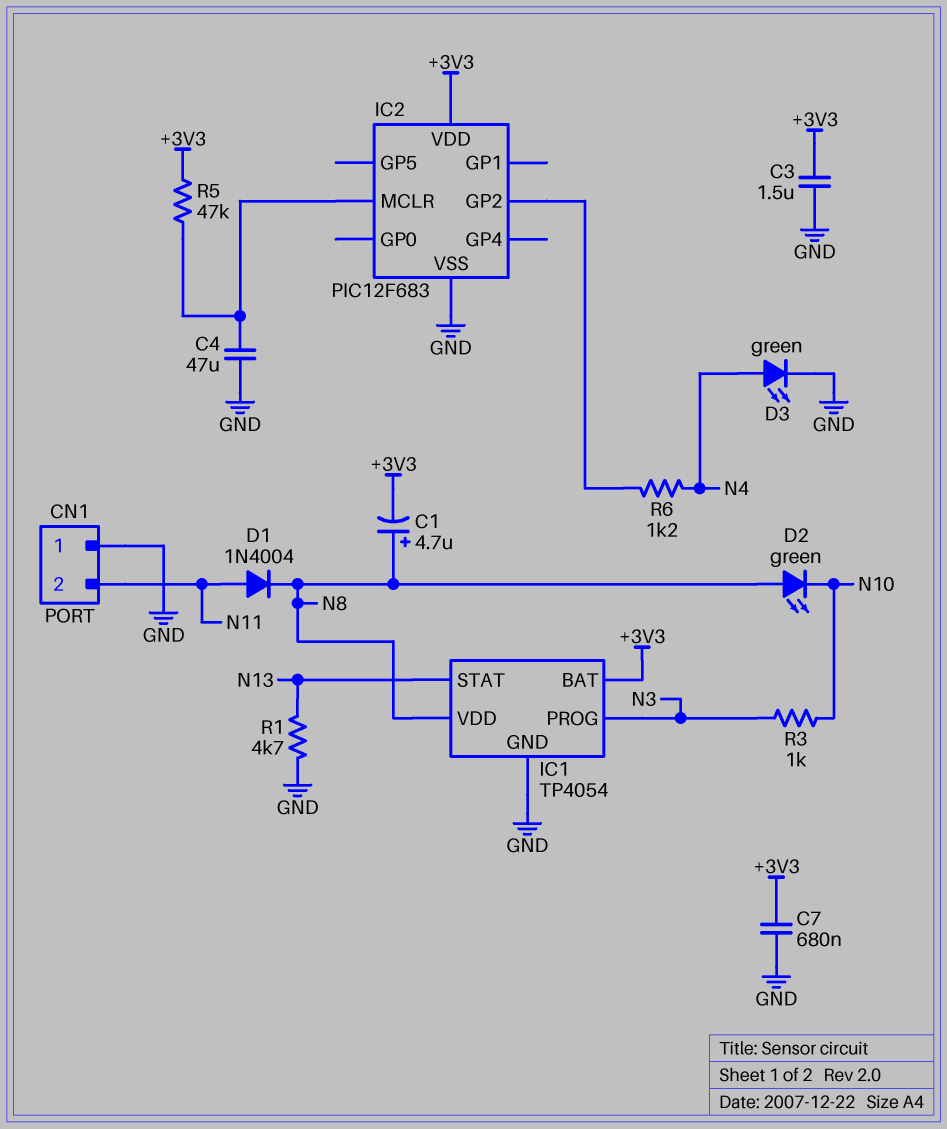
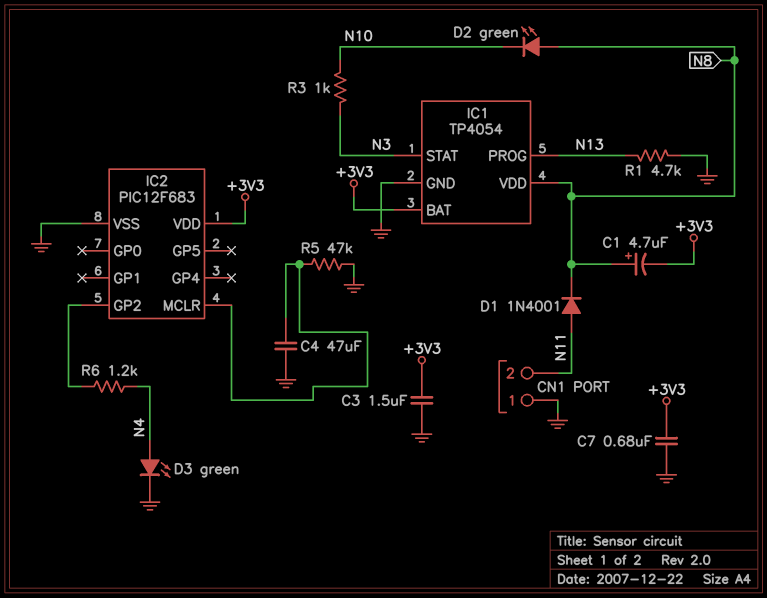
D1: diode 1N4004 (A N11, K N8) -> diode 1N4001 (A N11, K N8)
IC1 pin PROG: N3 -> N13
IC1 pin STAT: N13 -> N3
R5: 47k (+3V3, IC2/MCLR) -> 47k (GND, IC2/MCLR)

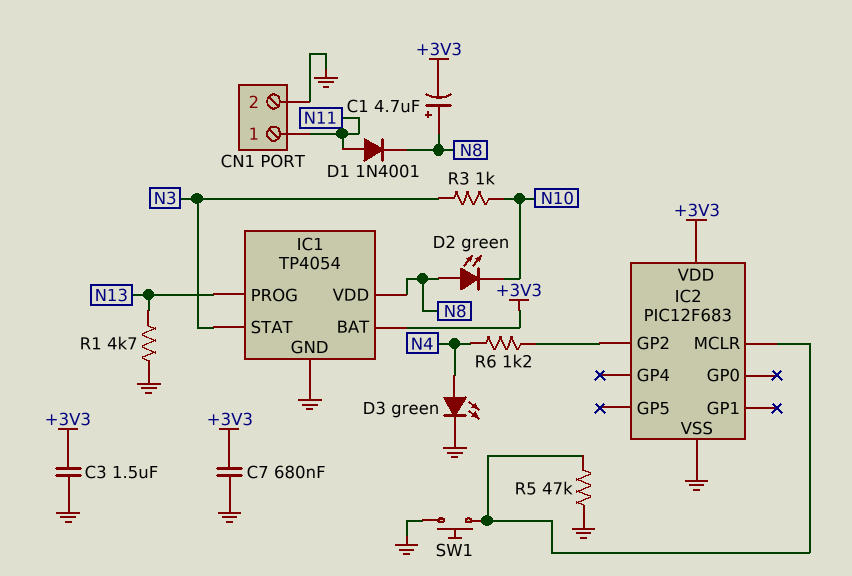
C4: 47uF (GND, IC2/MCLR) -> none
CN1 pin 1: GND -> N11
CN1 pin 2: N11 -> GND
SW1: none -> button (GND, IC2/MCLR)

